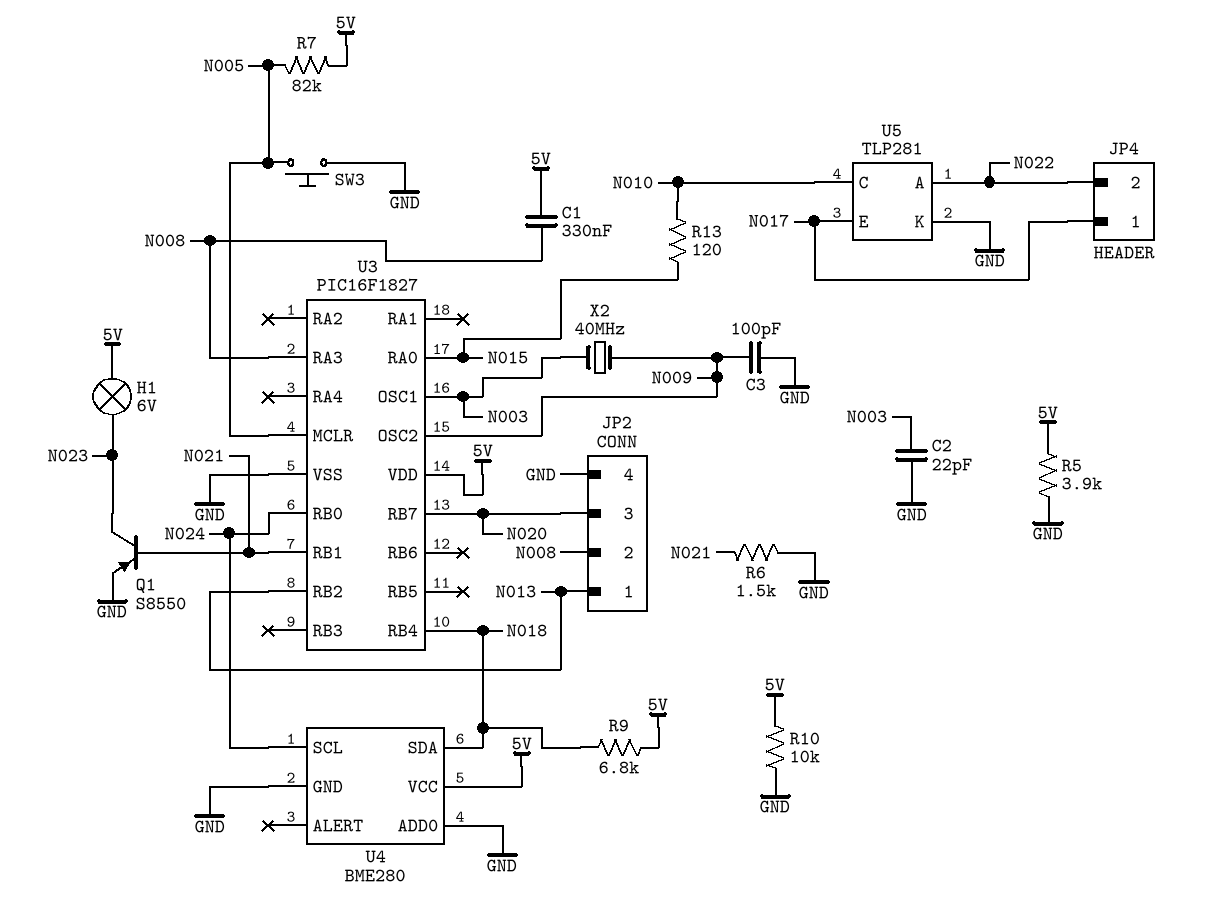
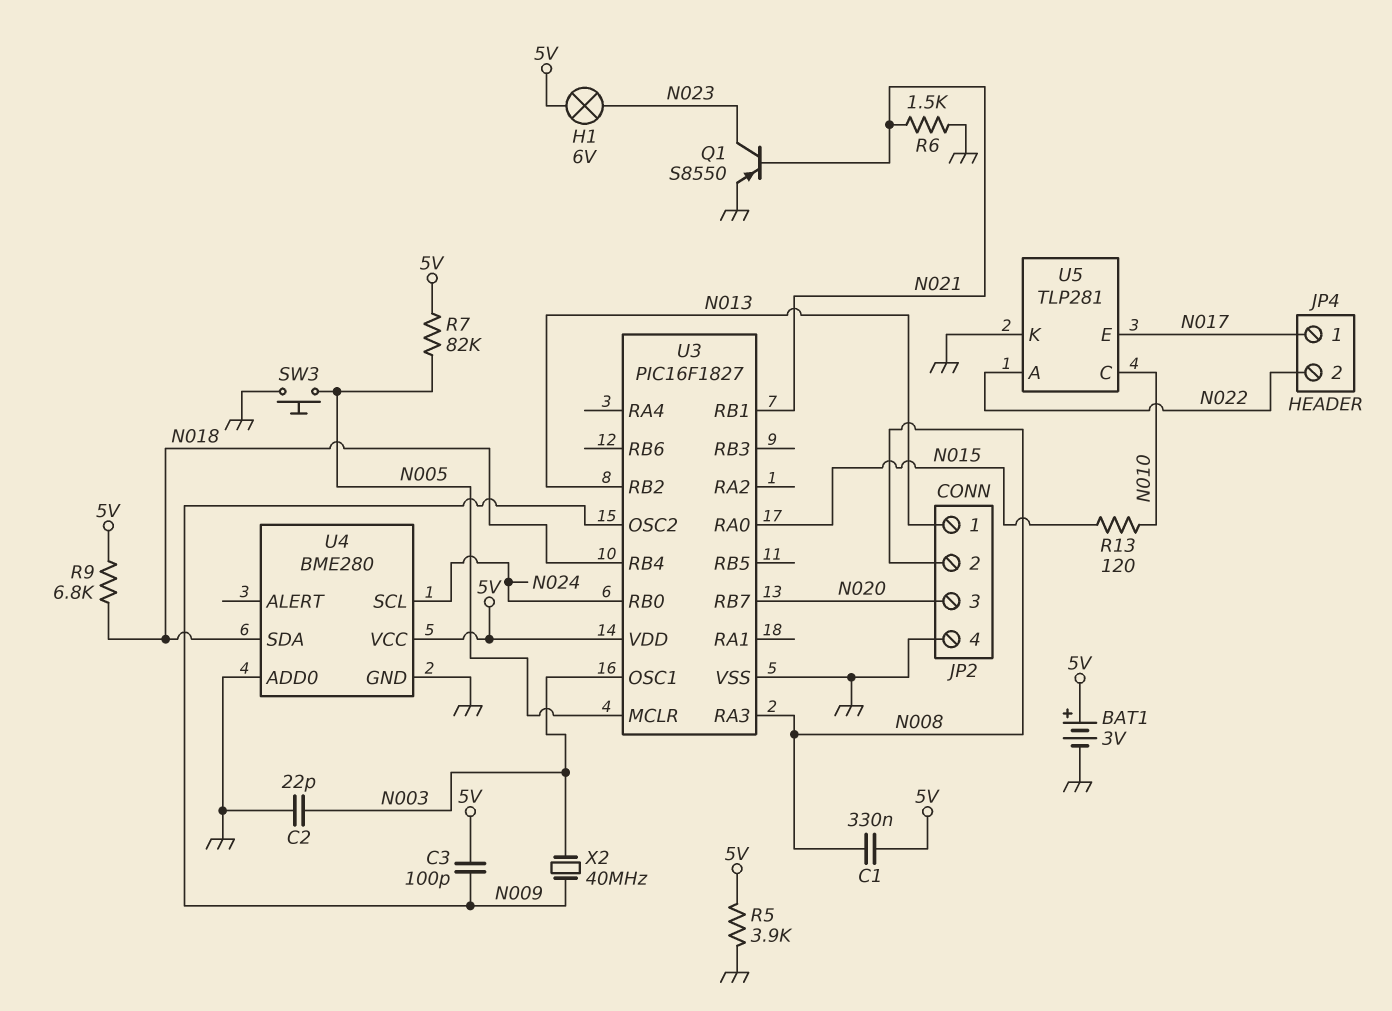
BAT1: none -> 3V (plus 5V, minus GND)
C3: 100pF (GND, N009) -> 100pF (5V, N009)
R10: 10k (5V, GND) -> none

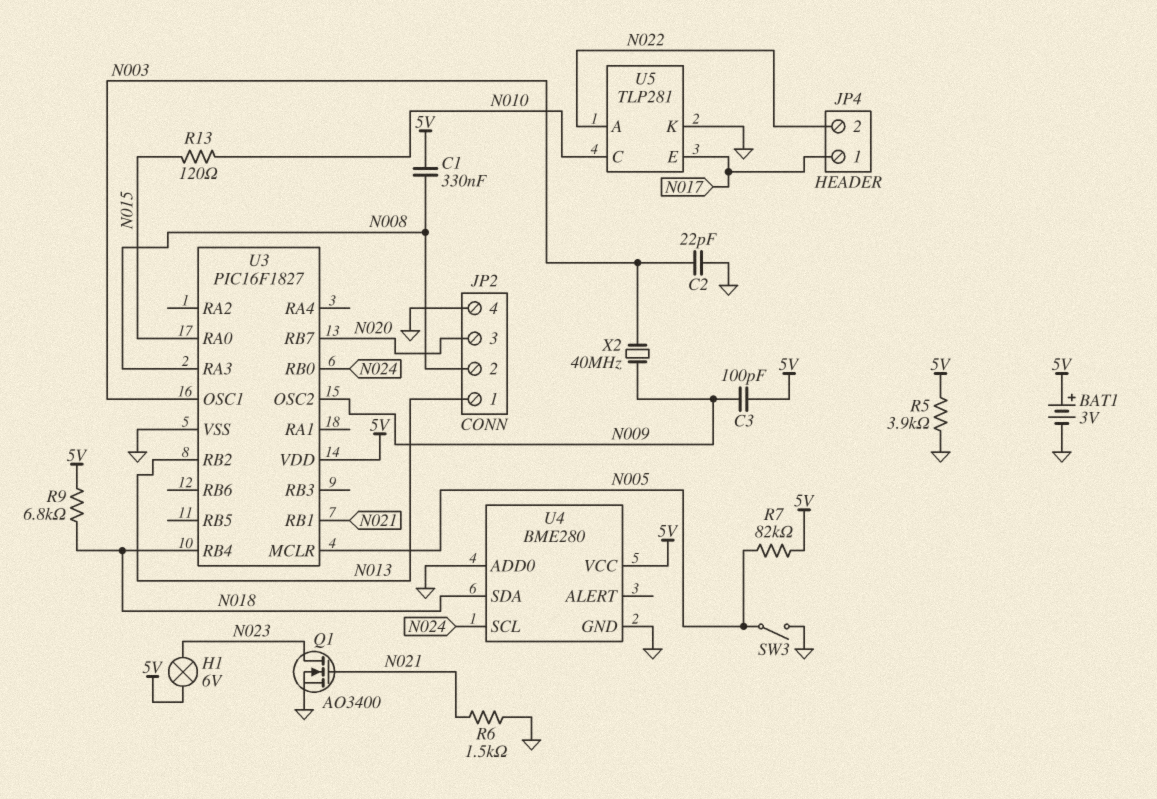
Q1: PNP S8550 (B N021, C N023, E GND) -> NMOS AO3400 (G N021, D N023, S GND)
SW3: button (GND, N005) -> switch (GND, N005)

